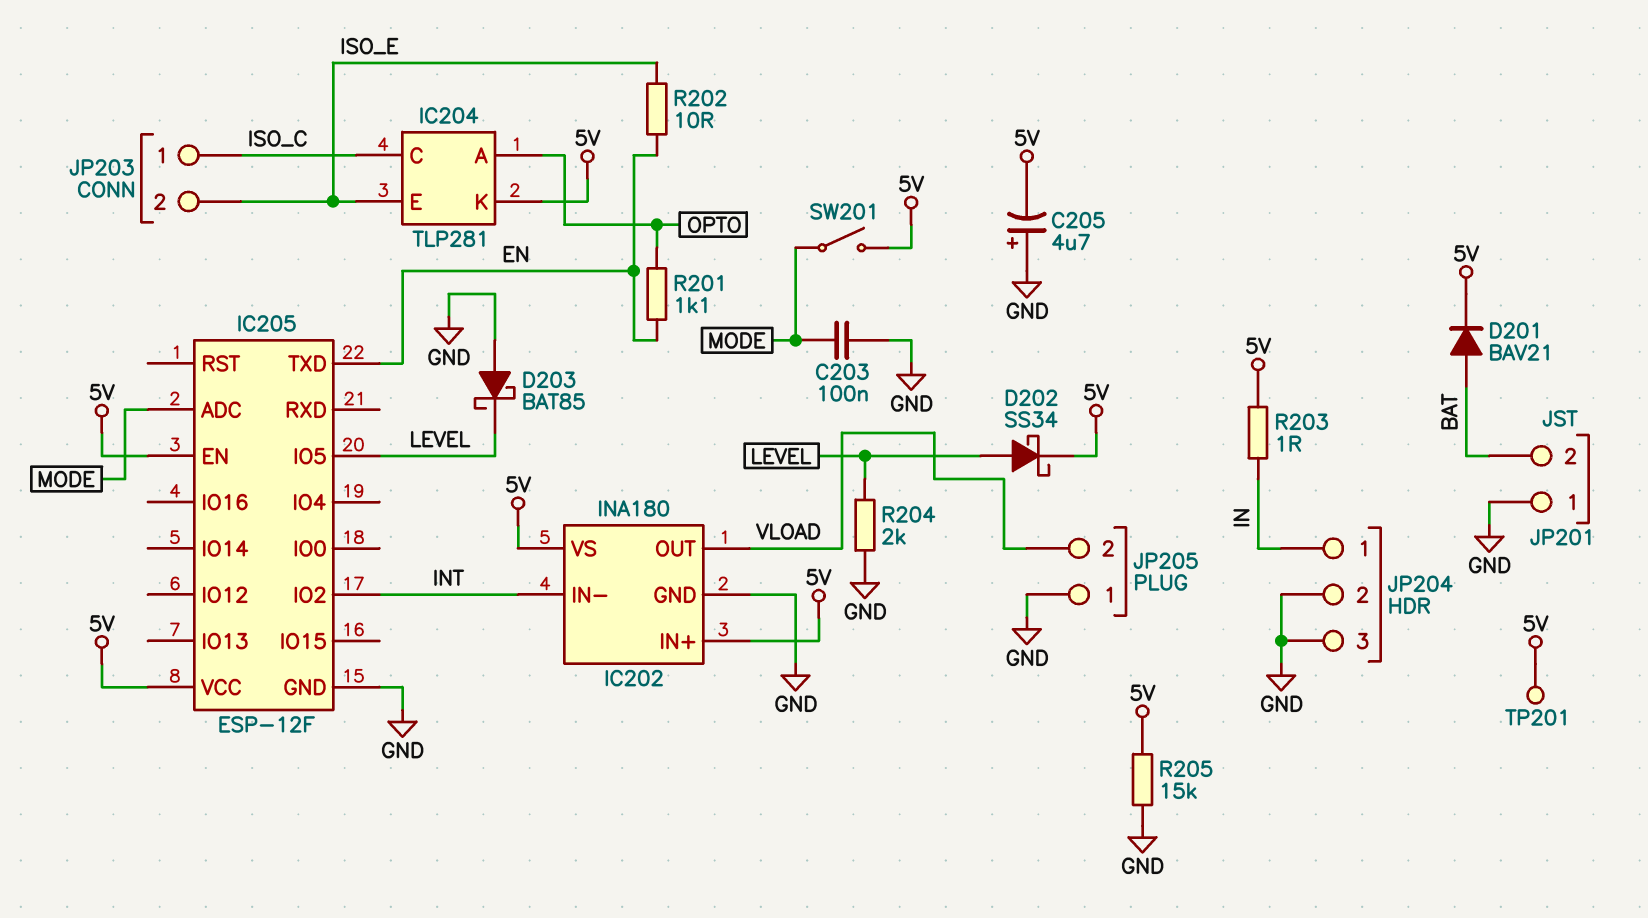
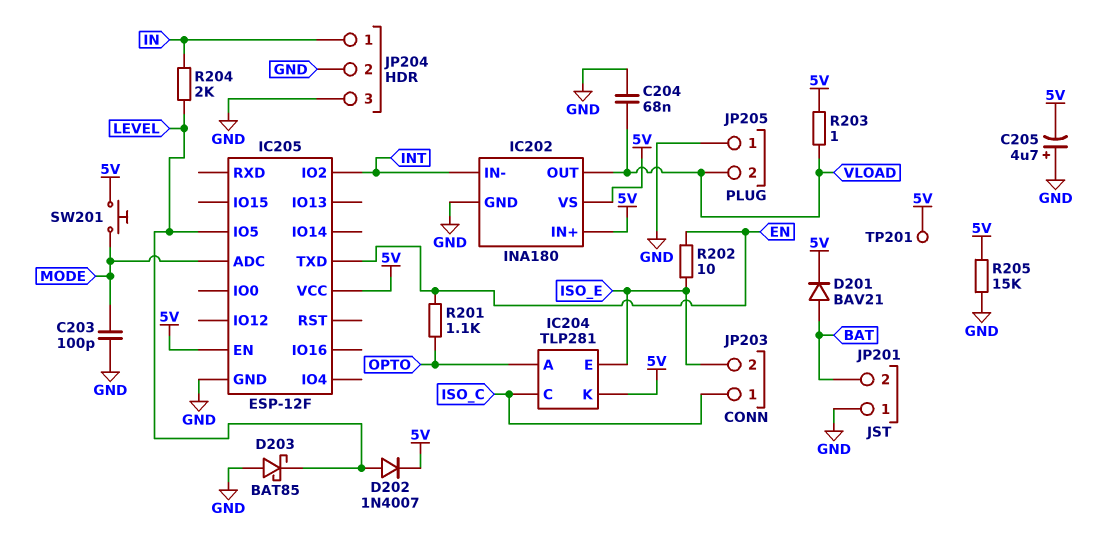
C203: 100nF (GND, MODE) -> 100pF (GND, MODE)
C204: none -> 68nF (GND, VLOAD)
D202: schottky SS34 (A LEVEL, K 5V) -> diode 1N4007 (A LEVEL, K 5V)
R203: 1 (5V, IN) -> 1 (5V, VLOAD)
R204: 2k (GND, LEVEL) -> 2k (IN, LEVEL)
SW201: switch (5V, MODE) -> button (5V, MODE)

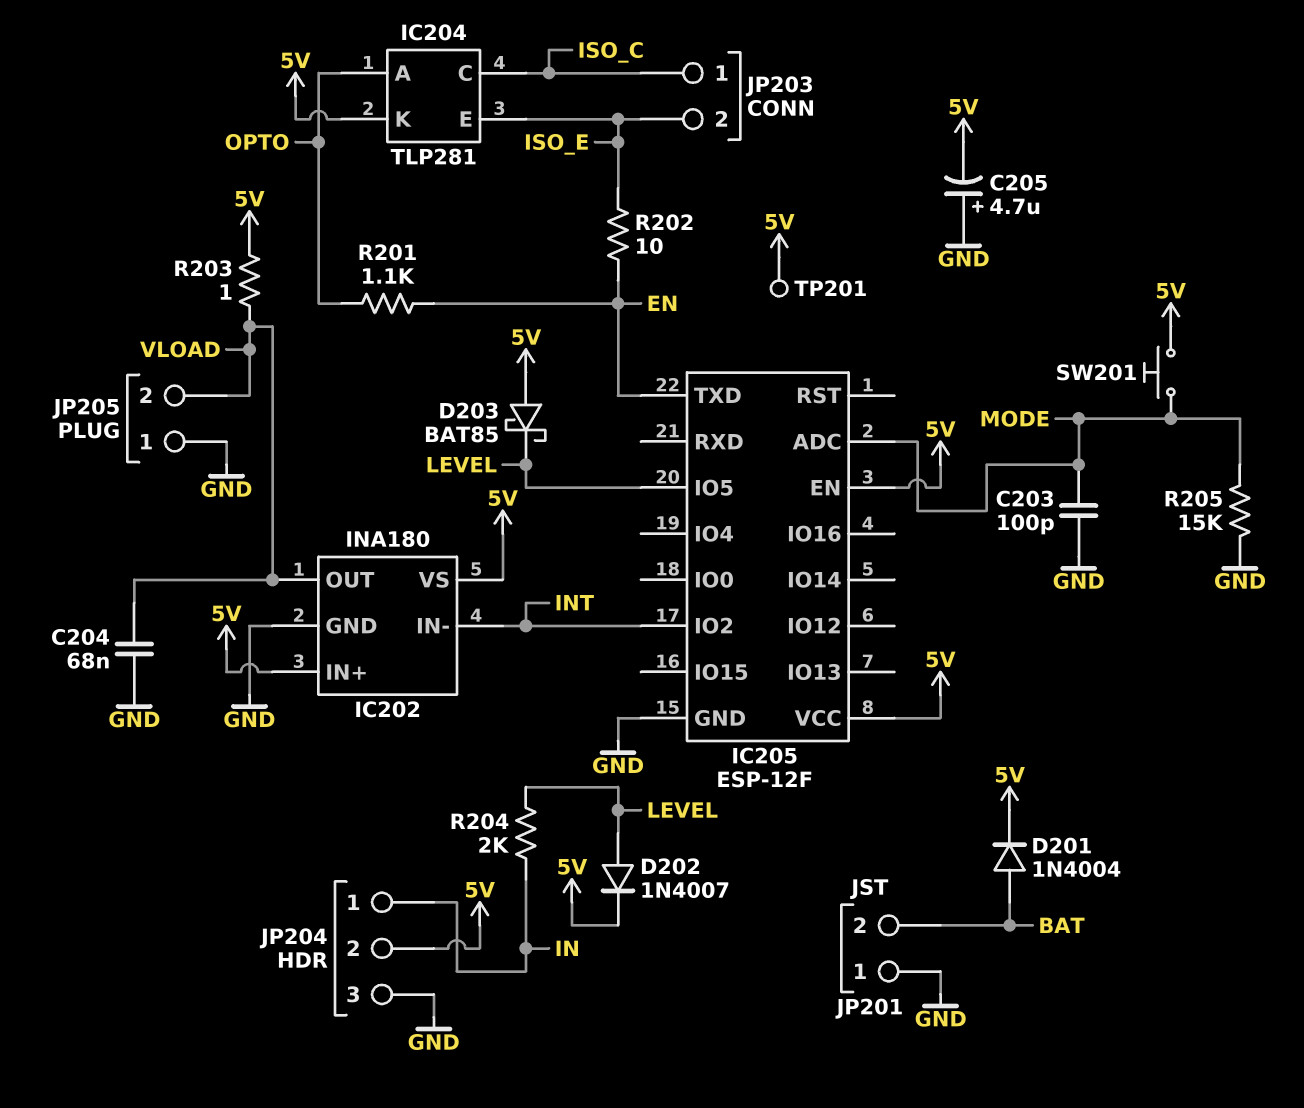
D201: diode BAV21 (A BAT, K 5V) -> diode 1N4004 (A BAT, K 5V)
D203: schottky BAT85 (A GND, K LEVEL) -> schottky BAT85 (A 5V, K LEVEL)
JP204 pin 2: GND -> 5V
R205: 15k (5V, GND) -> 15k (GND, MODE)

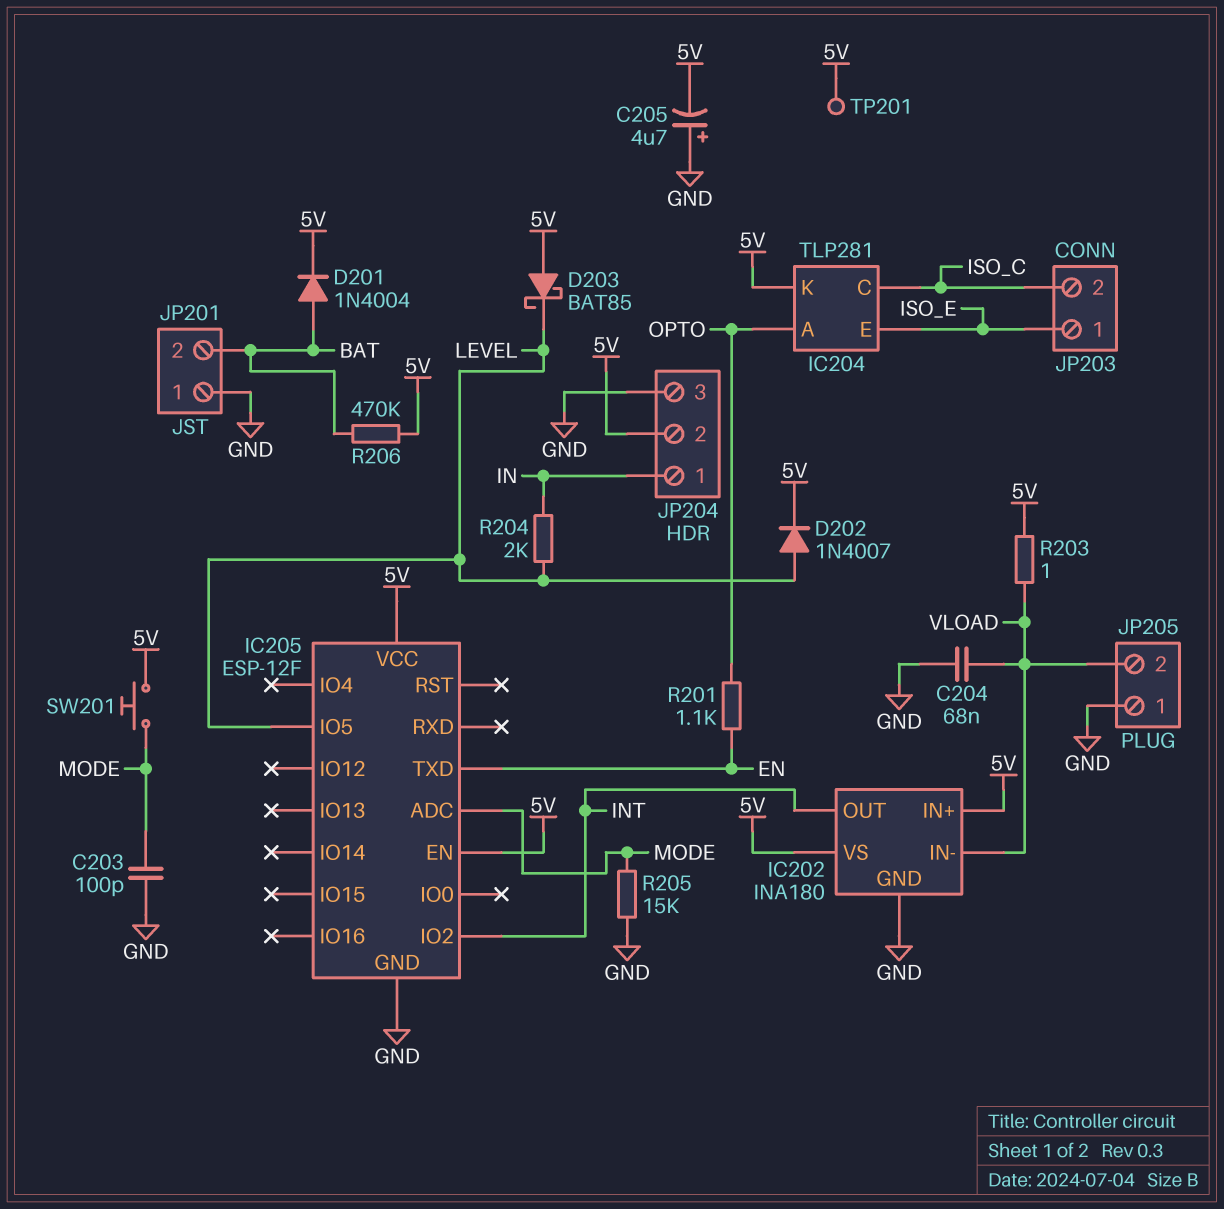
IC202 pin IN-: INT -> VLOAD
IC202 pin OUT: VLOAD -> INT
JP203 pin 1: ISO_C -> ISO_E
JP203 pin 2: ISO_E -> ISO_C
R202: 10 (EN, ISO_E) -> none
R206: none -> 470k (5V, BAT)

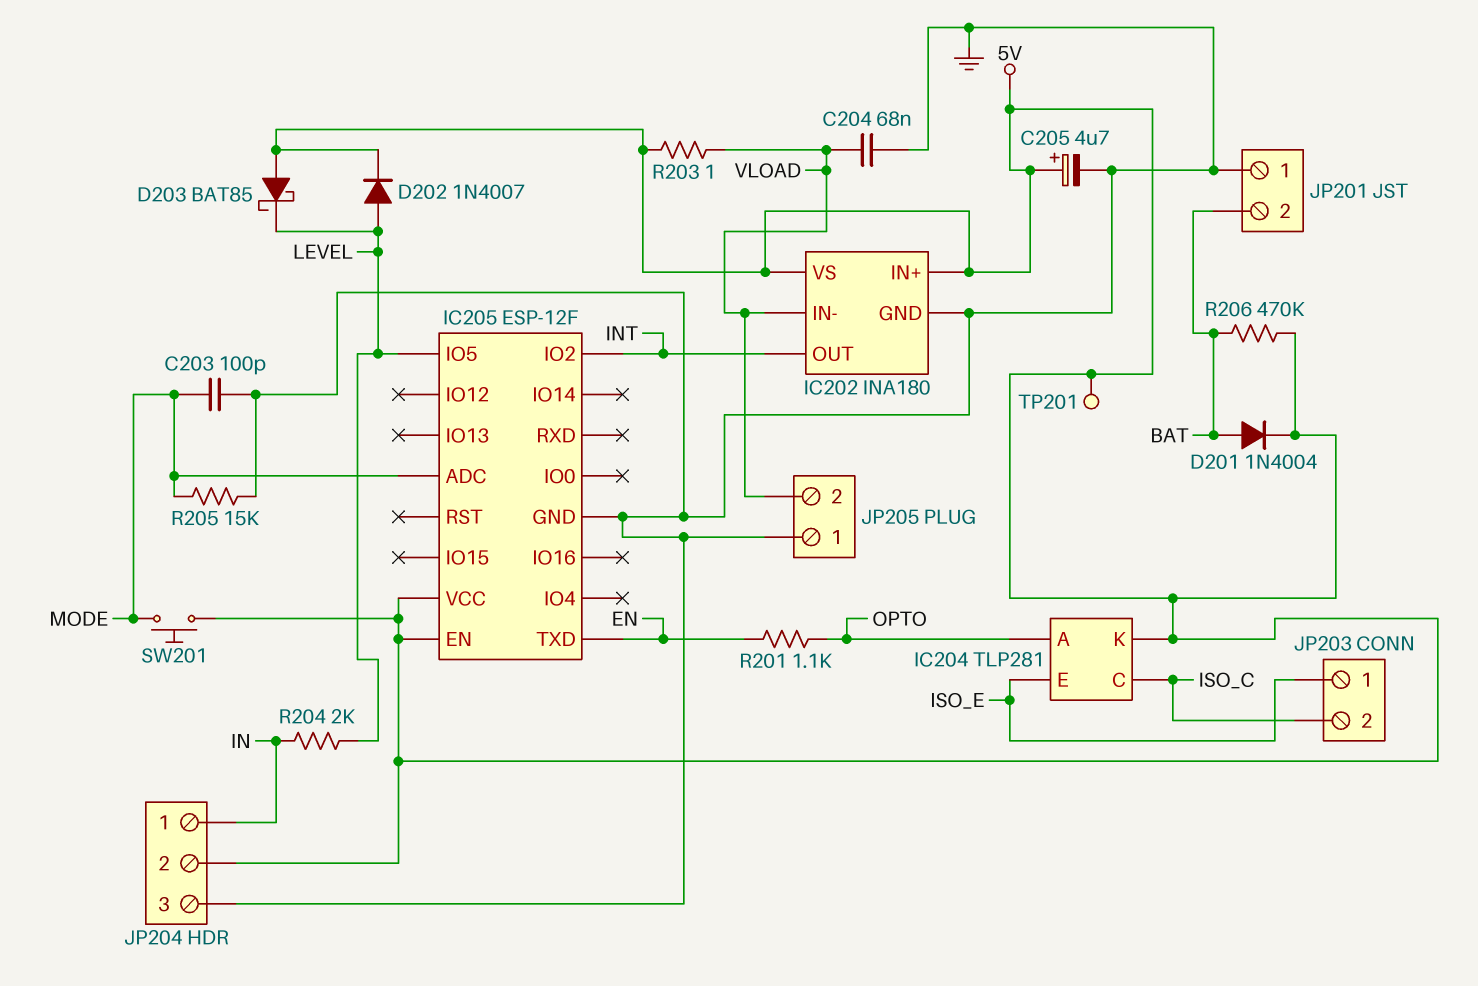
C205: 4.7uF (plus GND, minus 5V) -> 4.7uF (plus 5V, minus GND)

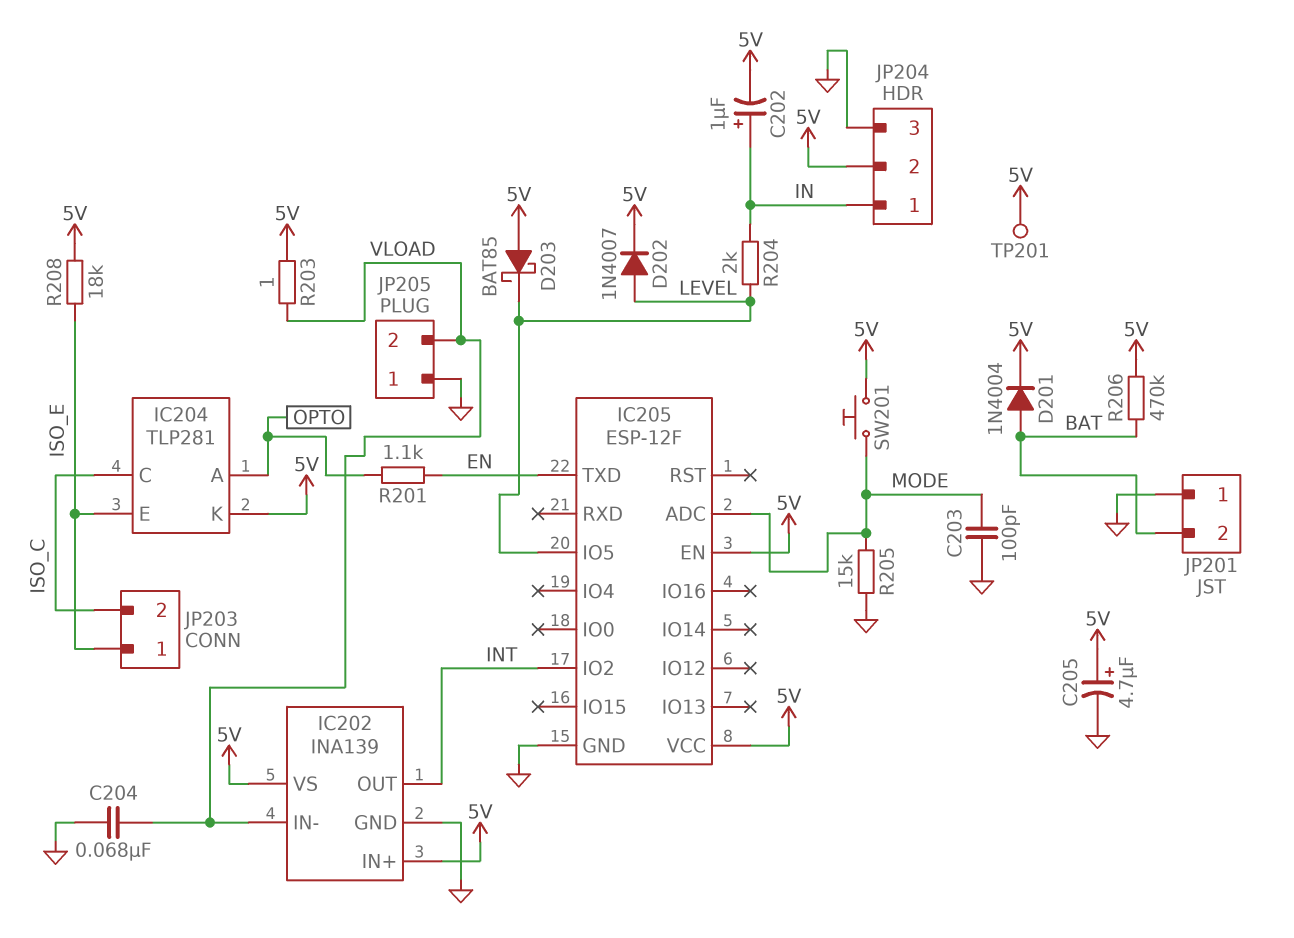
C202: none -> 1uF (plus IN, minus 5V)
IC202: INA180 -> INA139
R208: none -> 18k (5V, ISO_E)

